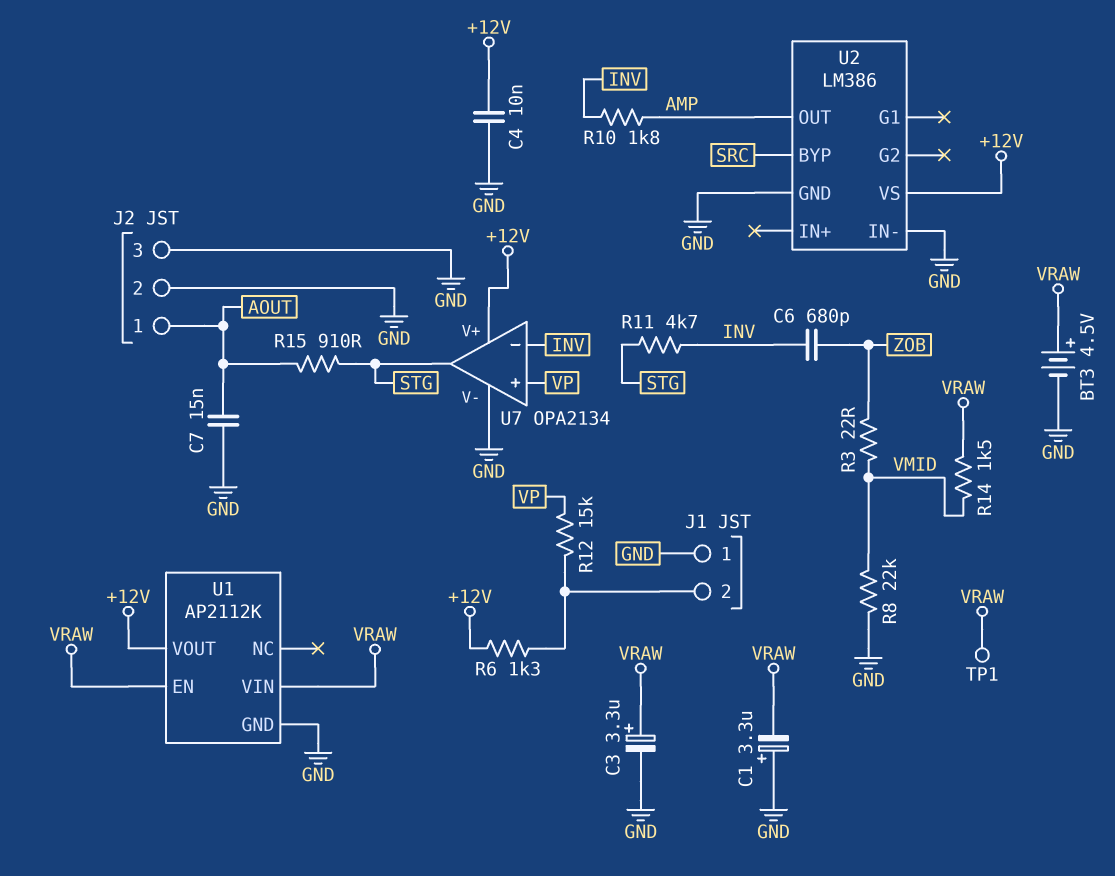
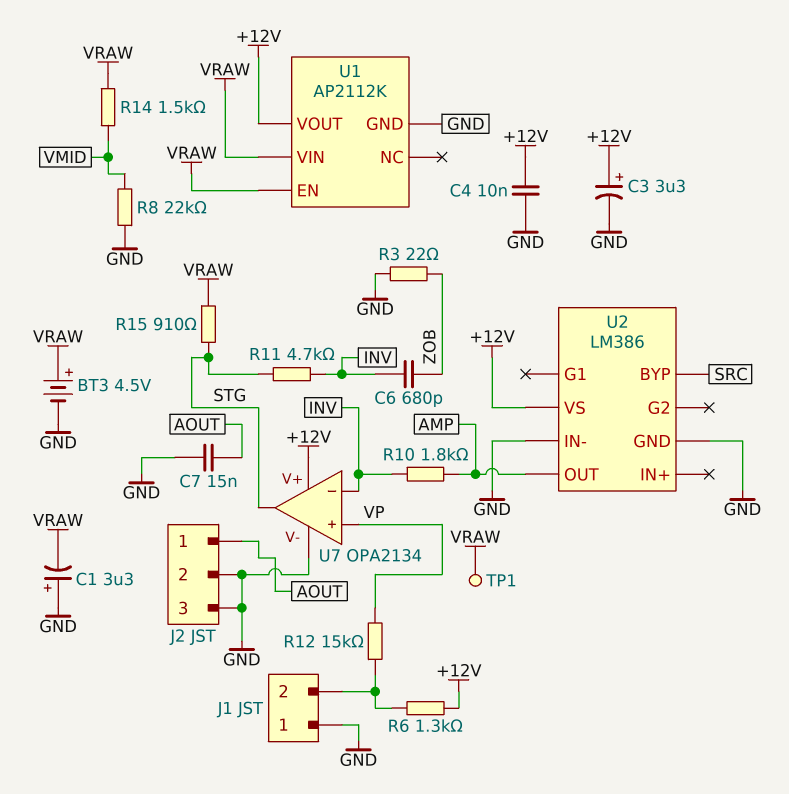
C3: 3.3uF (plus VRAW, minus GND) -> 3.3uF (plus +12V, minus GND)
R3: 22 (VMID, ZOB) -> 22 (GND, ZOB)
R15: 910 (AOUT, STG) -> 910 (STG, VRAW)

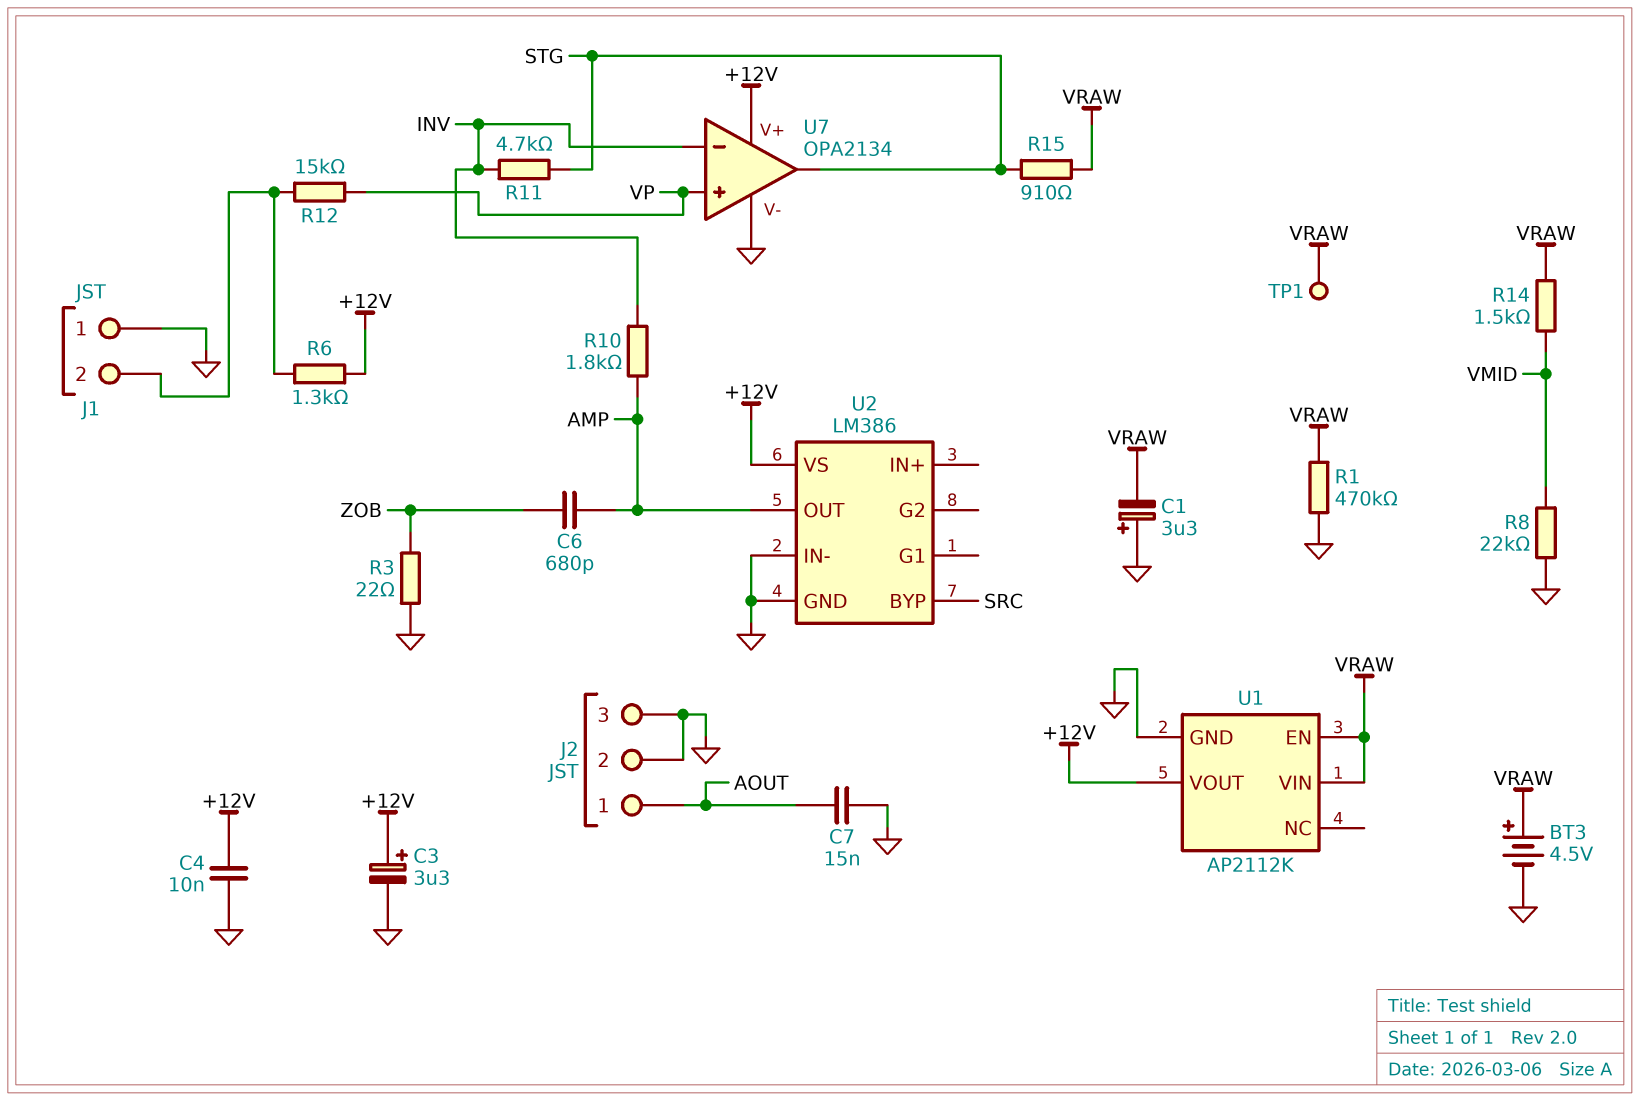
C6: 680pF (INV, ZOB) -> 680pF (AMP, ZOB)
R1: none -> 470k (GND, VRAW)

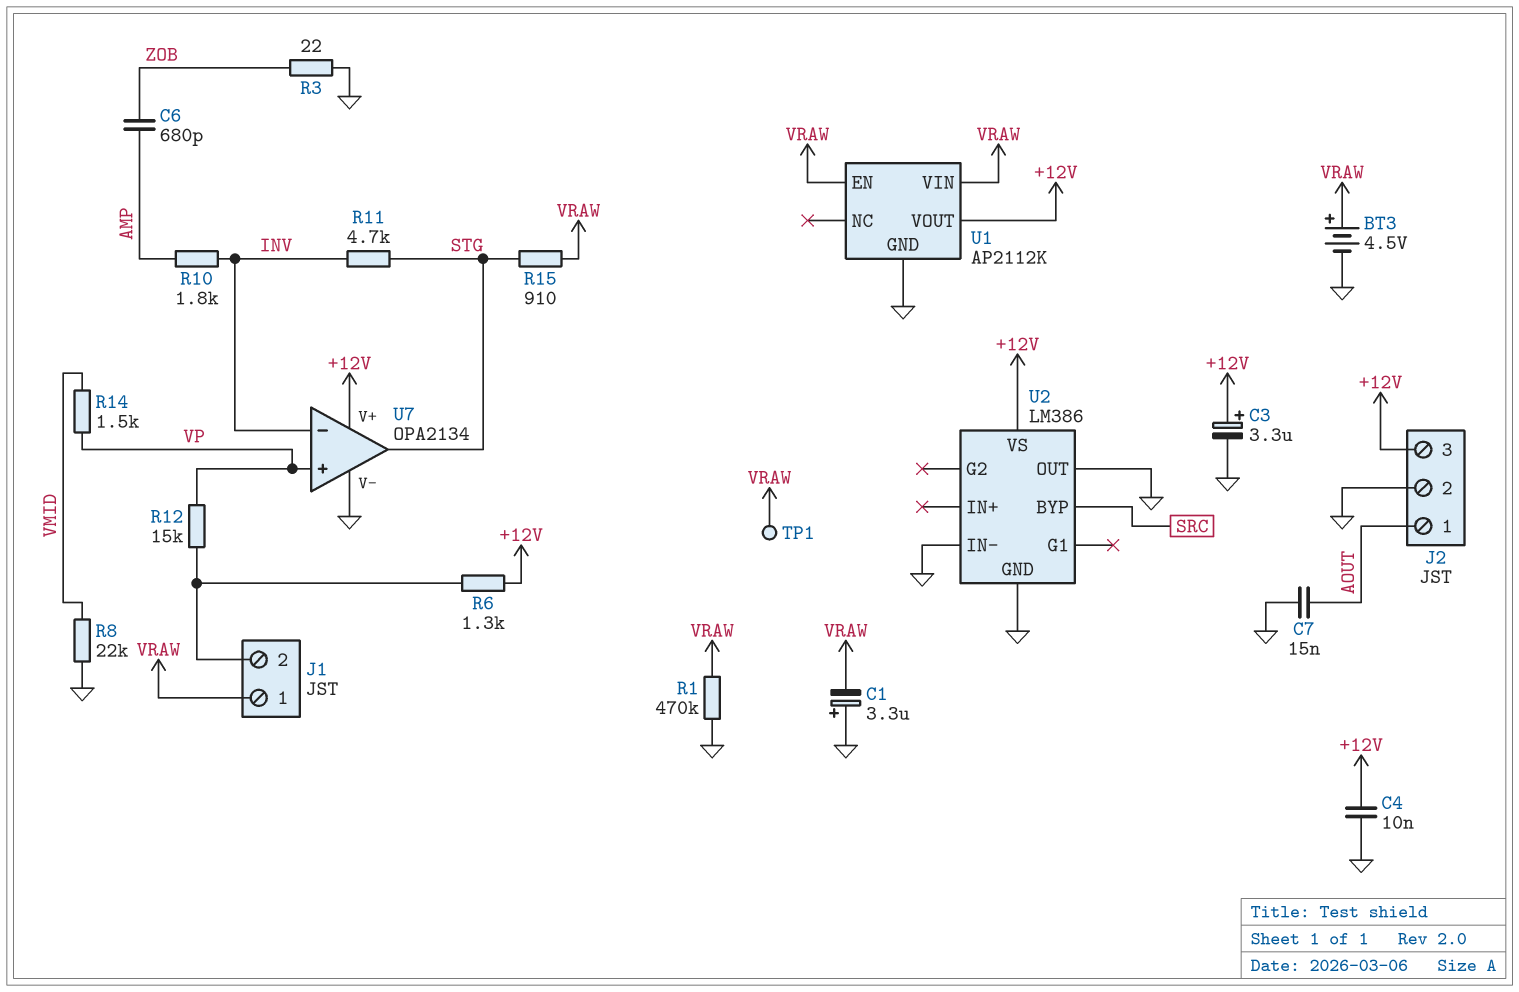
J1 pin 1: GND -> VRAW
J2 pin 3: GND -> +12V
R14: 1.5k (VMID, VRAW) -> 1.5k (VMID, VP)
U2 pin OUT: AMP -> GND

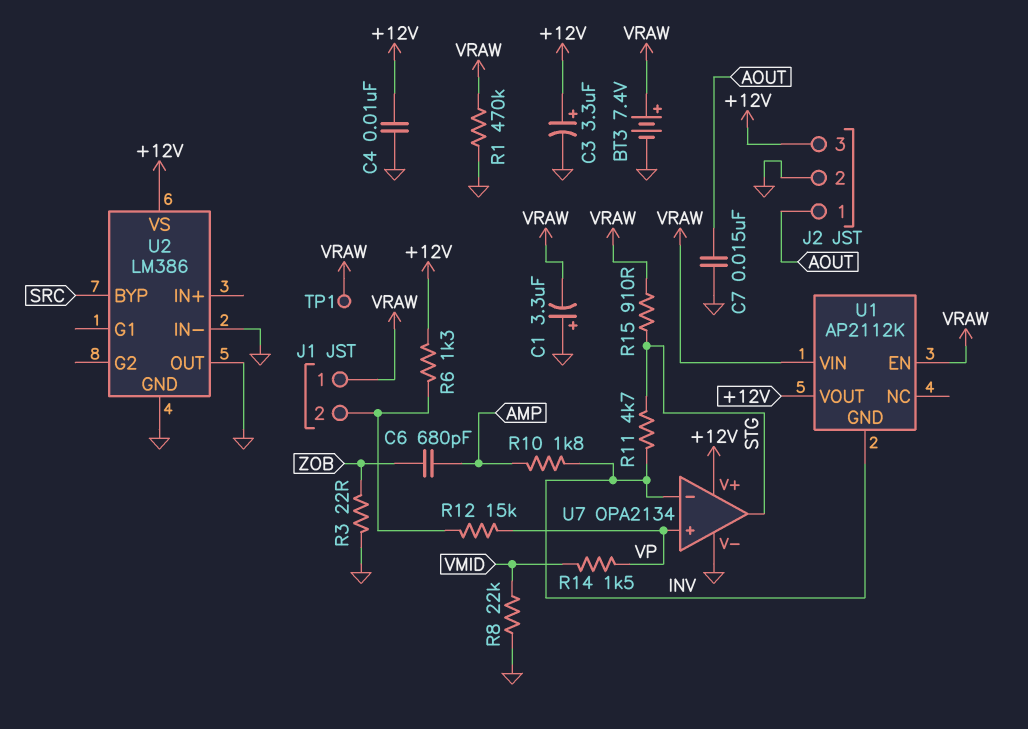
BT3: 4.5V (plus VRAW, minus GND) -> 7.4V (plus VRAW, minus GND)
U1 pin GND: GND -> INV

